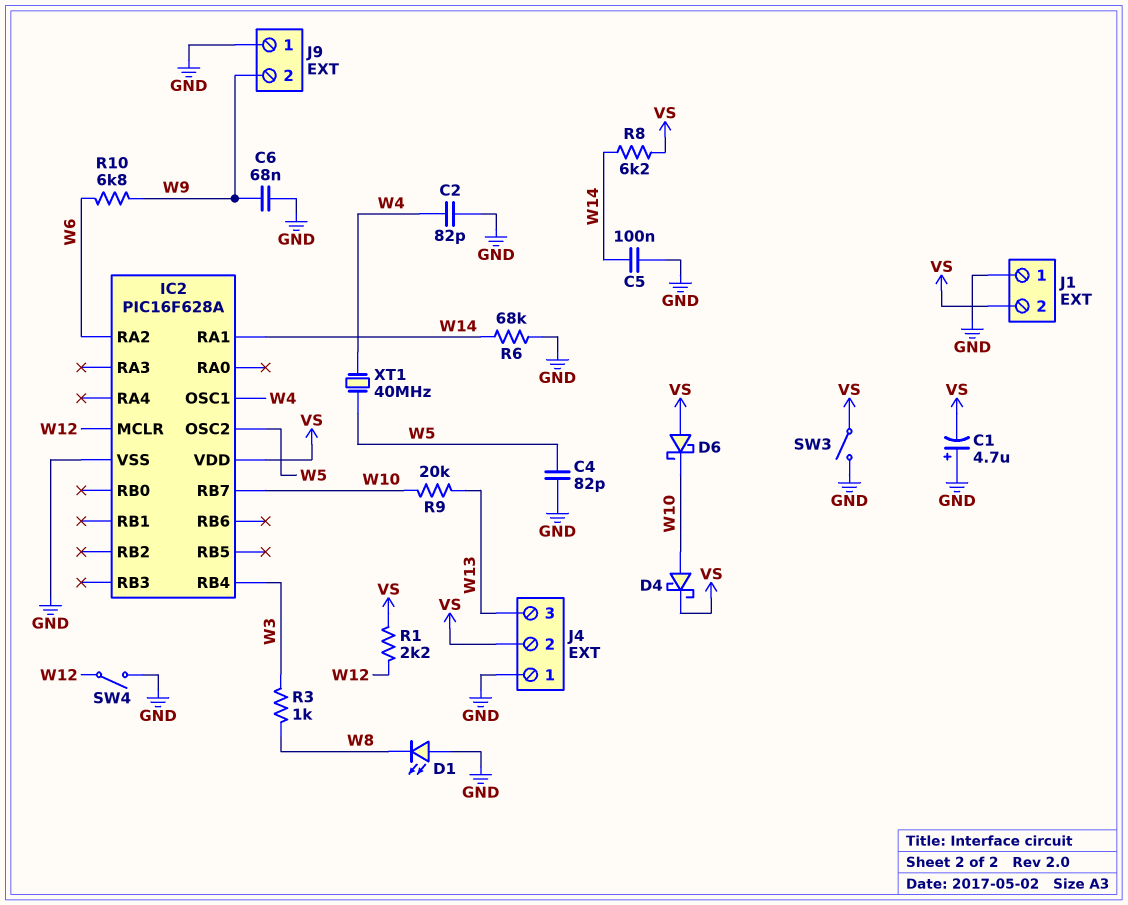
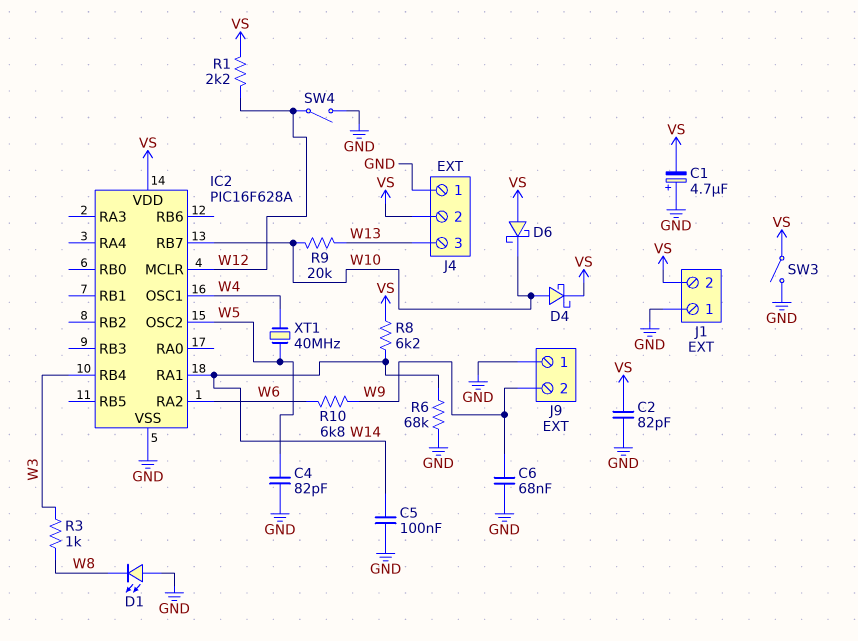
C2: 82pF (GND, W4) -> 82pF (GND, VS)

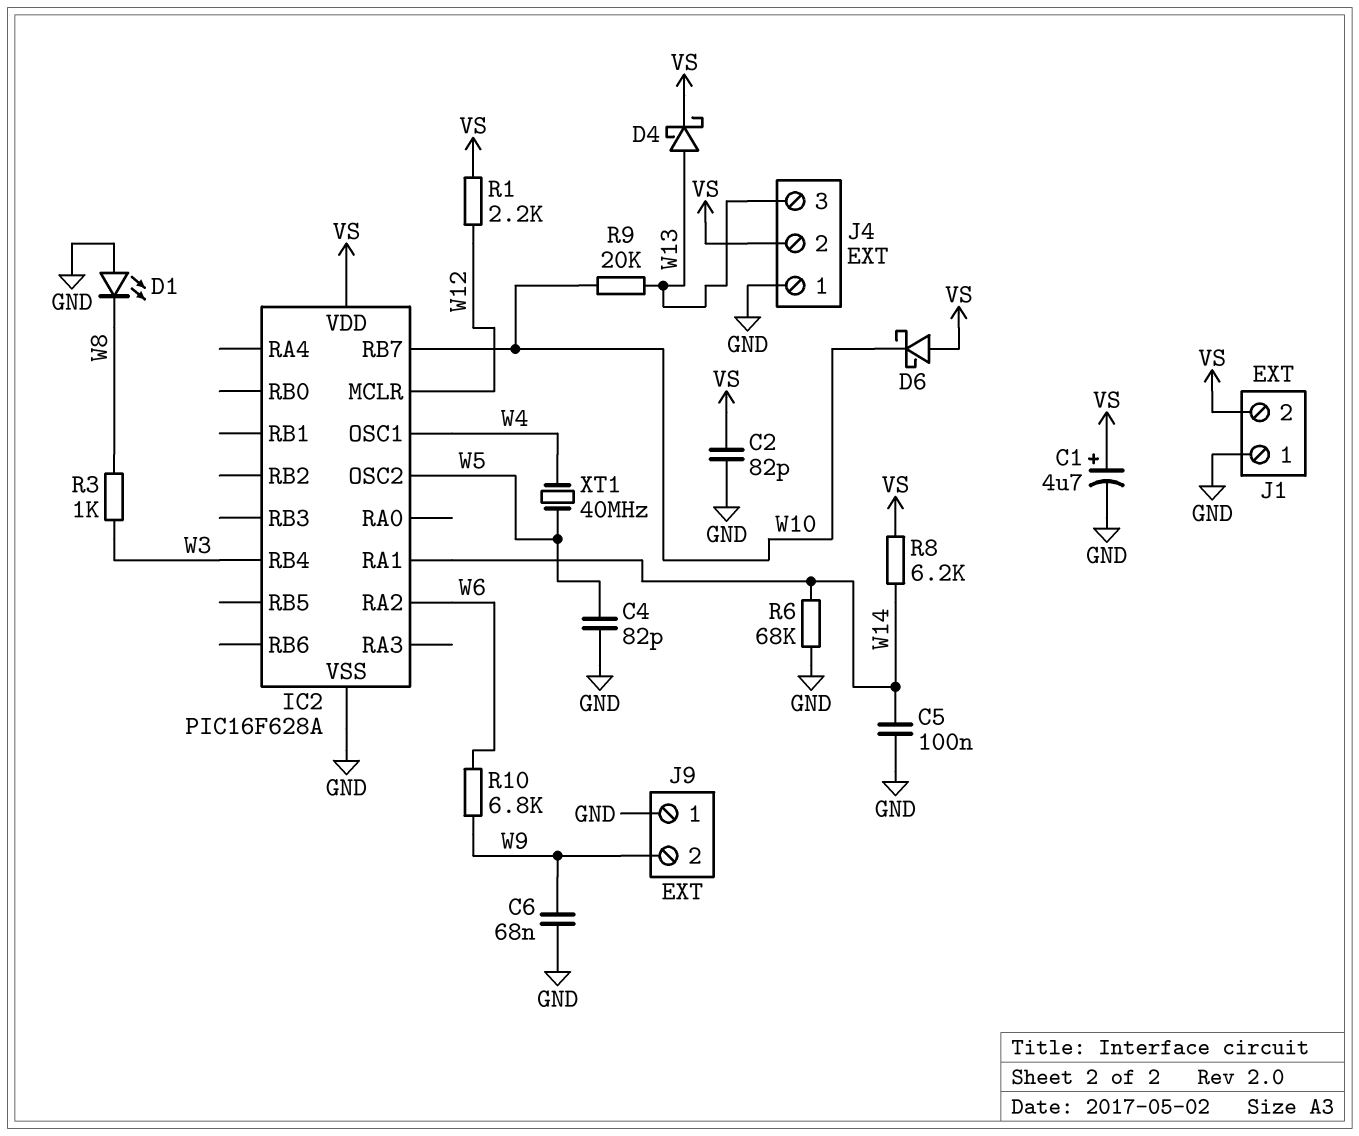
C1: 4.7uF (plus GND, minus VS) -> 4.7uF (plus VS, minus GND)
D4: schottky (A W10, K VS) -> schottky (A W13, K VS)
SW3: switch (GND, VS) -> none
SW4: switch (GND, W12) -> none

